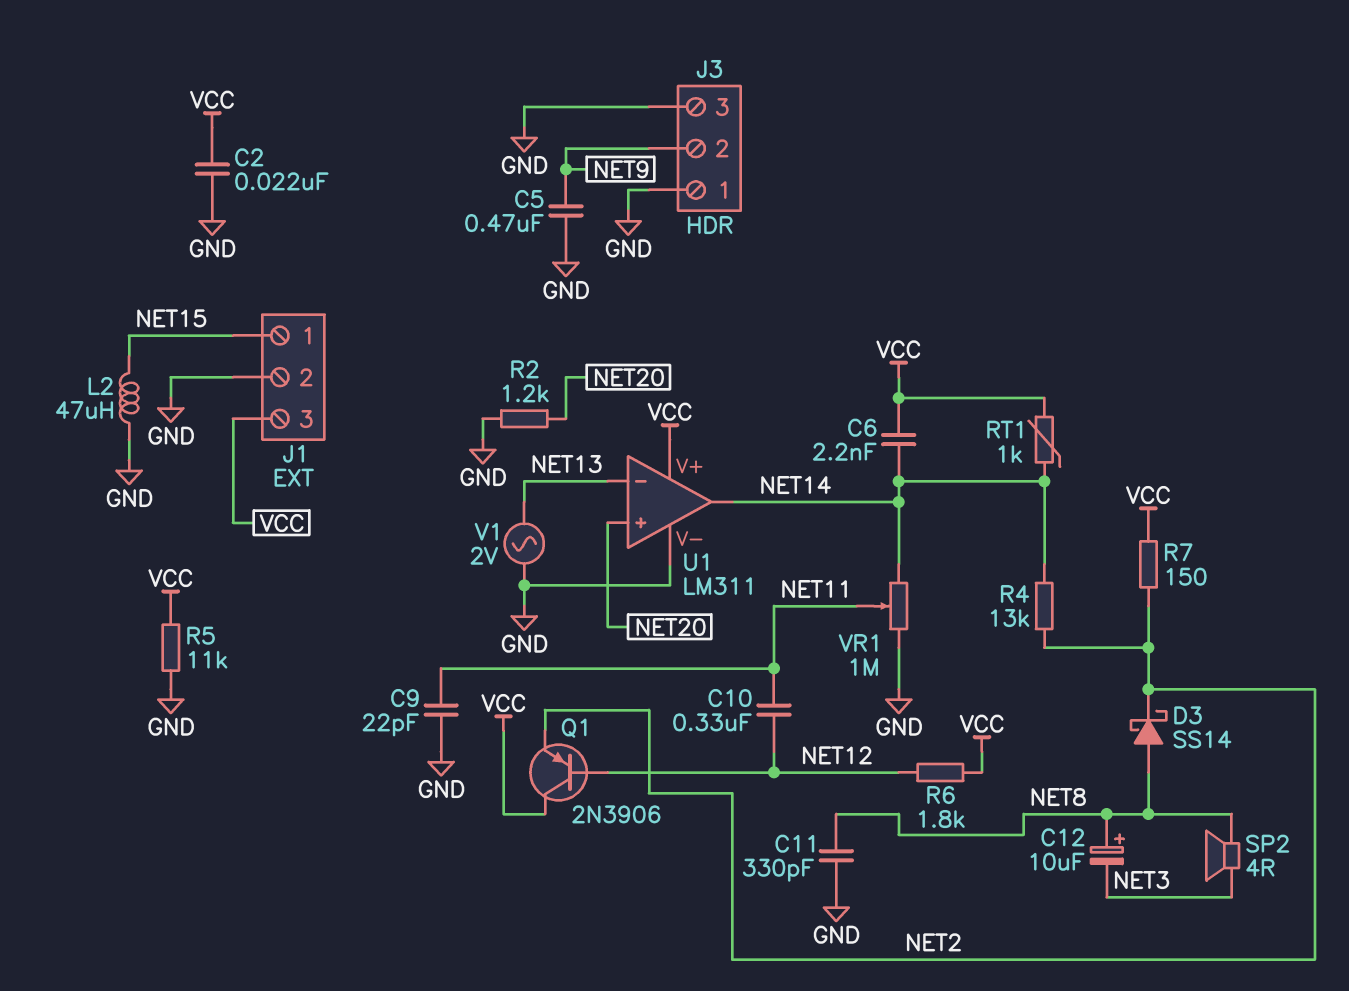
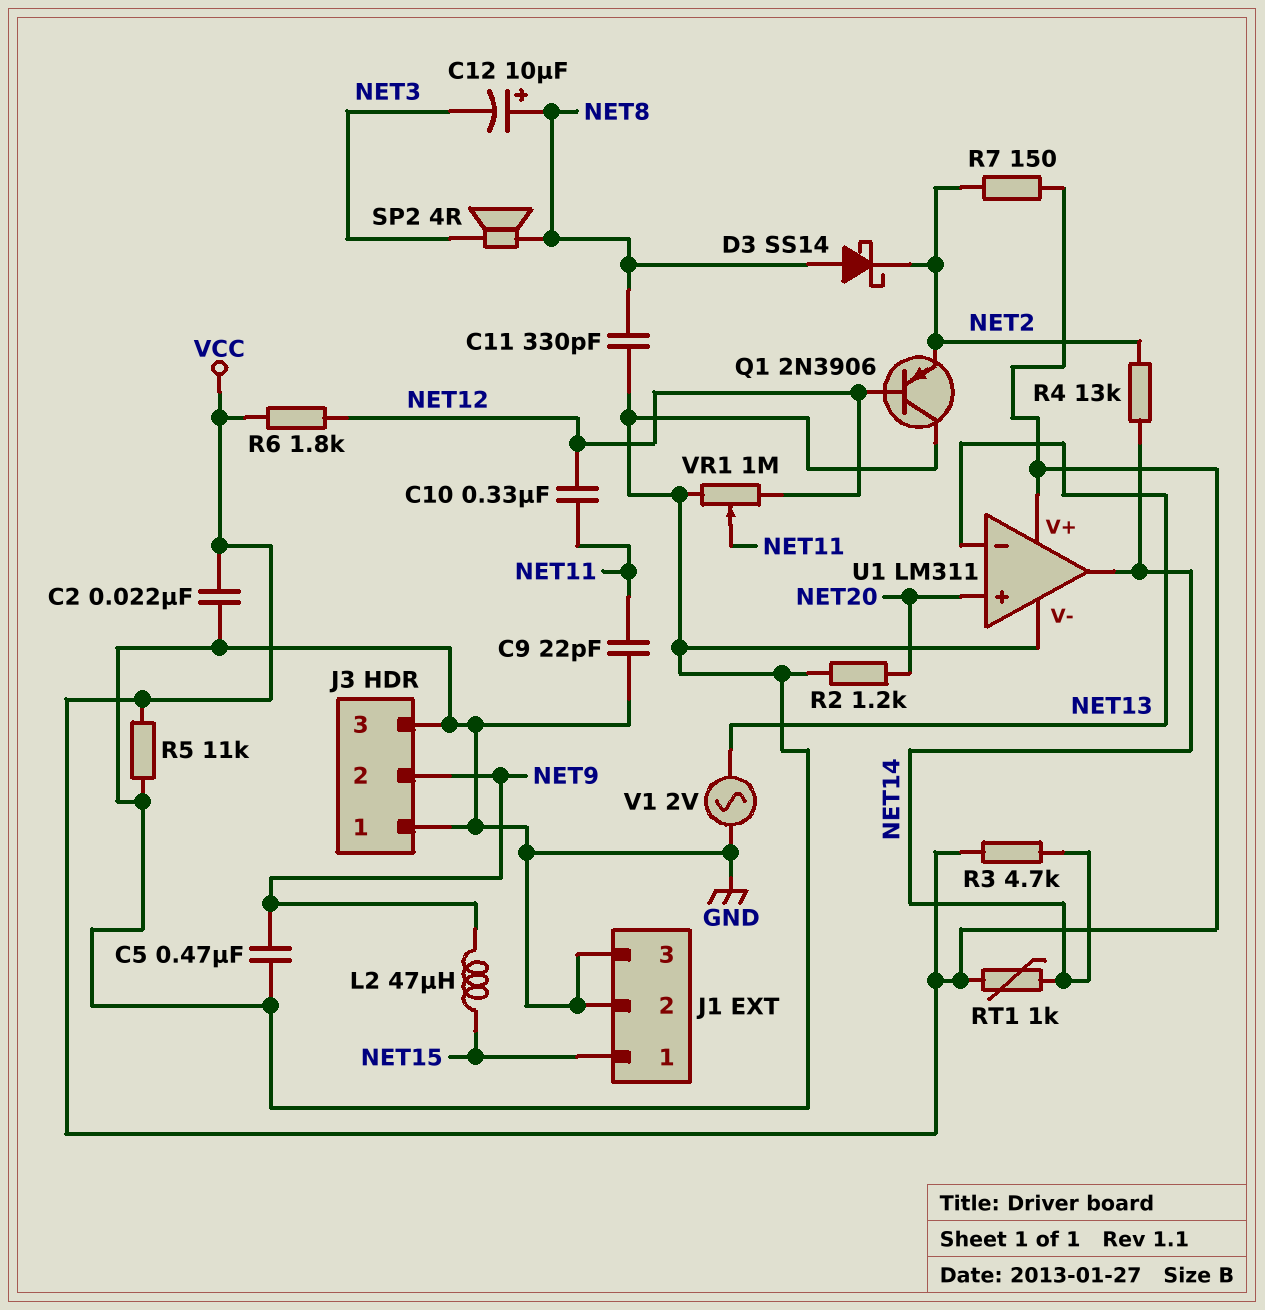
C6: 2.2nF (NET14, VCC) -> none
J1 pin 3: VCC -> GND
L2: 47uH (GND, NET15) -> 47uH (NET9, NET15)
Q1: PNP 2N3906 (B NET12, C VCC, E NET2) -> PNP 2N3906 (B NET12, C GND, E NET2)
R3: none -> 4.7k (NET14, VCC)
VR1: 1M (GND, NET14, wiper NET11) -> 1M (GND, NET12, wiper NET11)

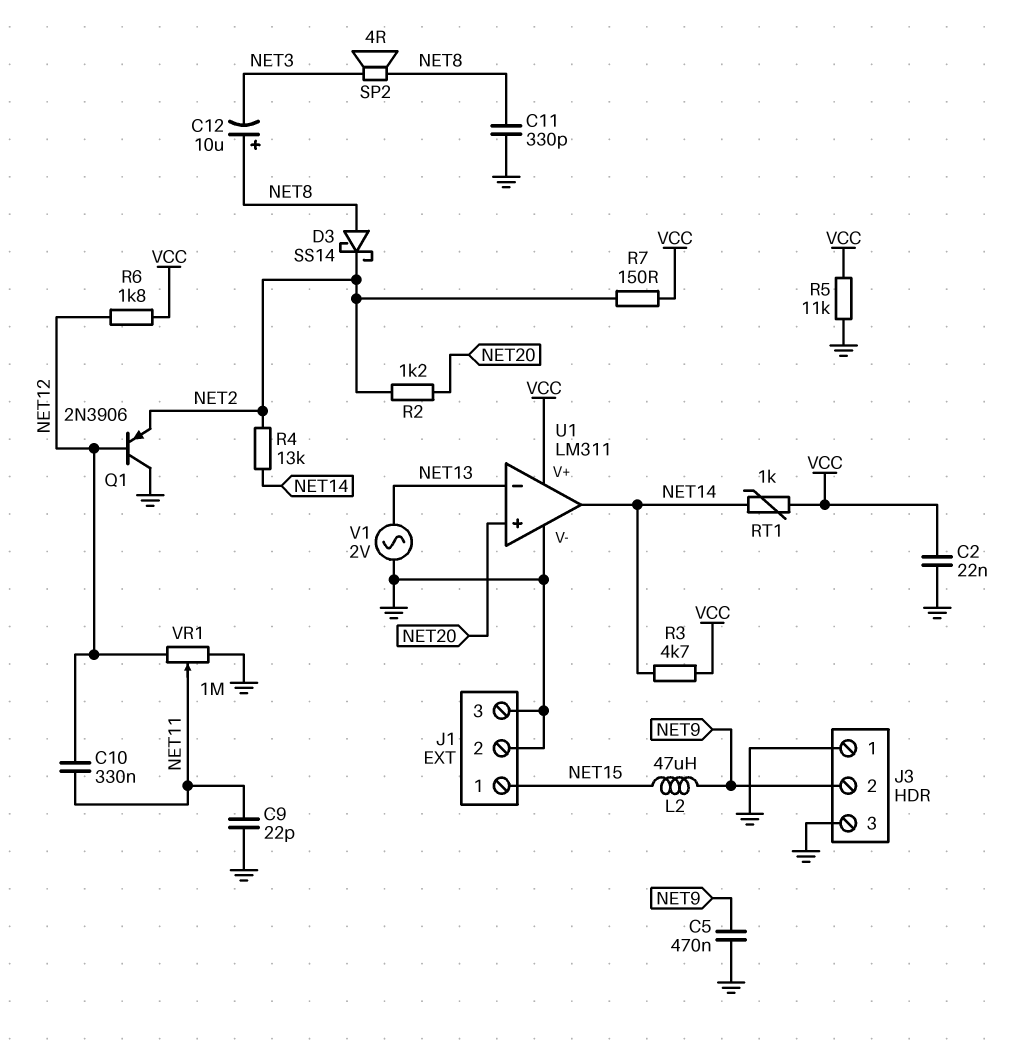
R2: 1.2k (GND, NET20) -> 1.2k (NET2, NET20)

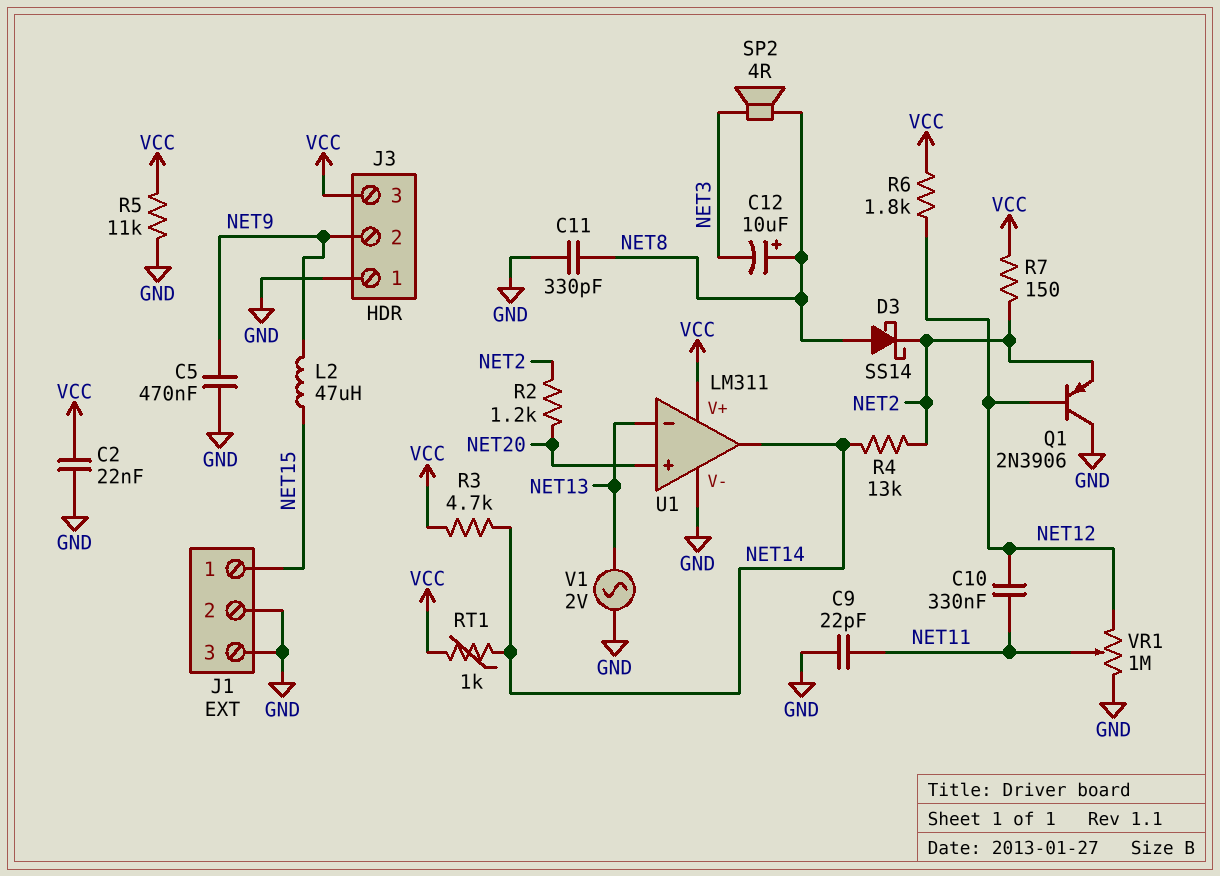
J3 pin 3: GND -> VCC

